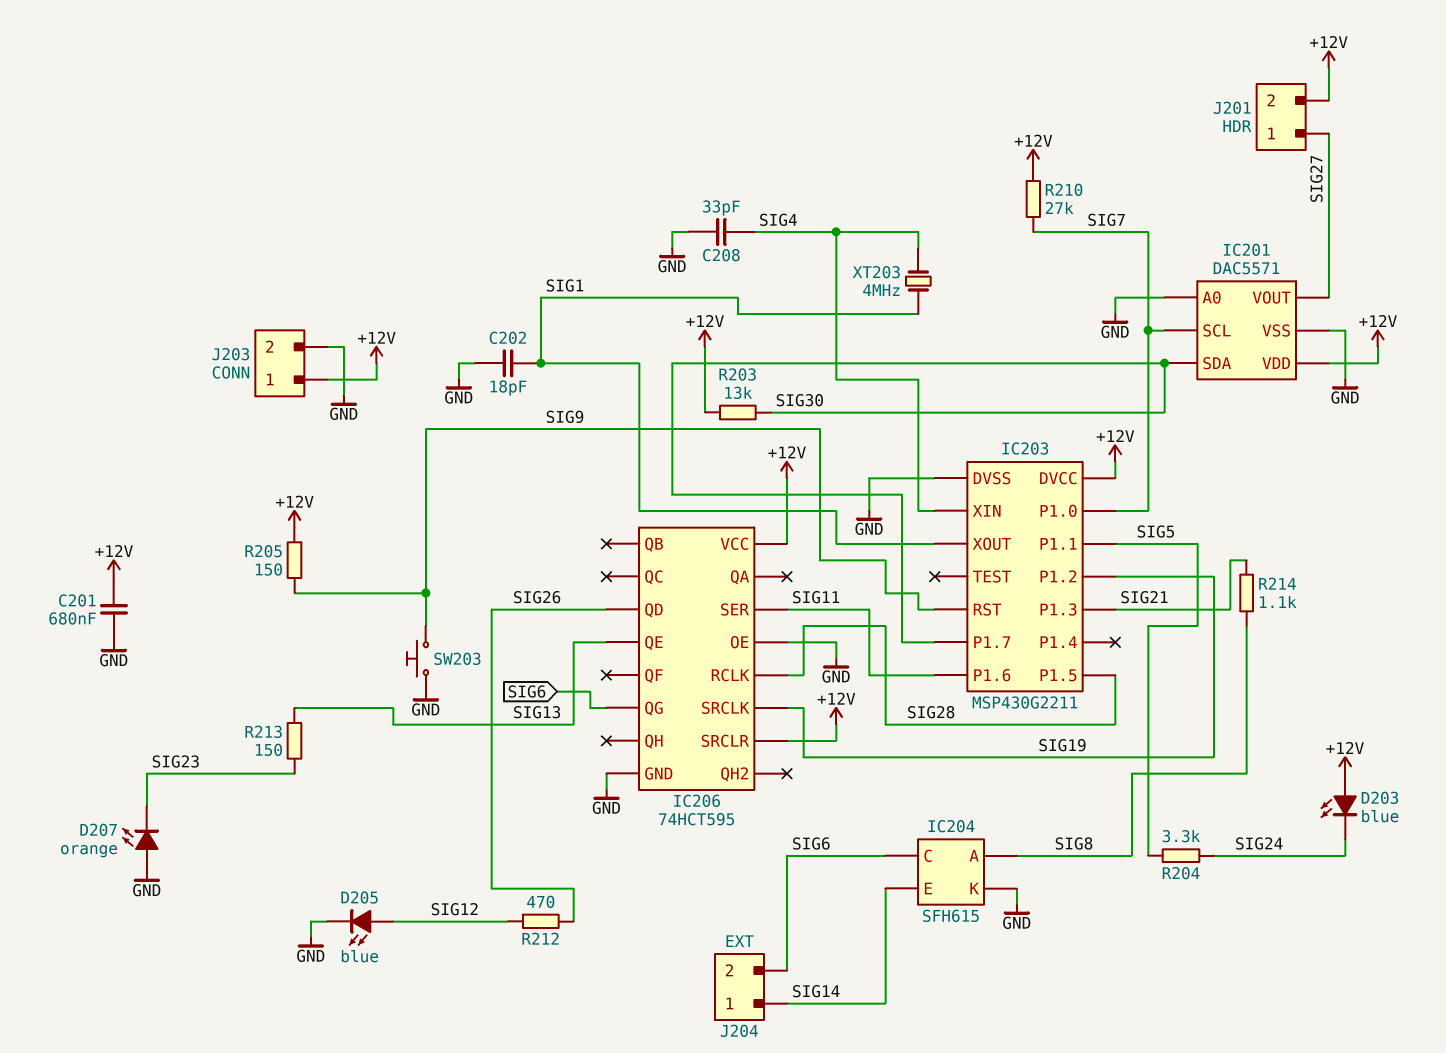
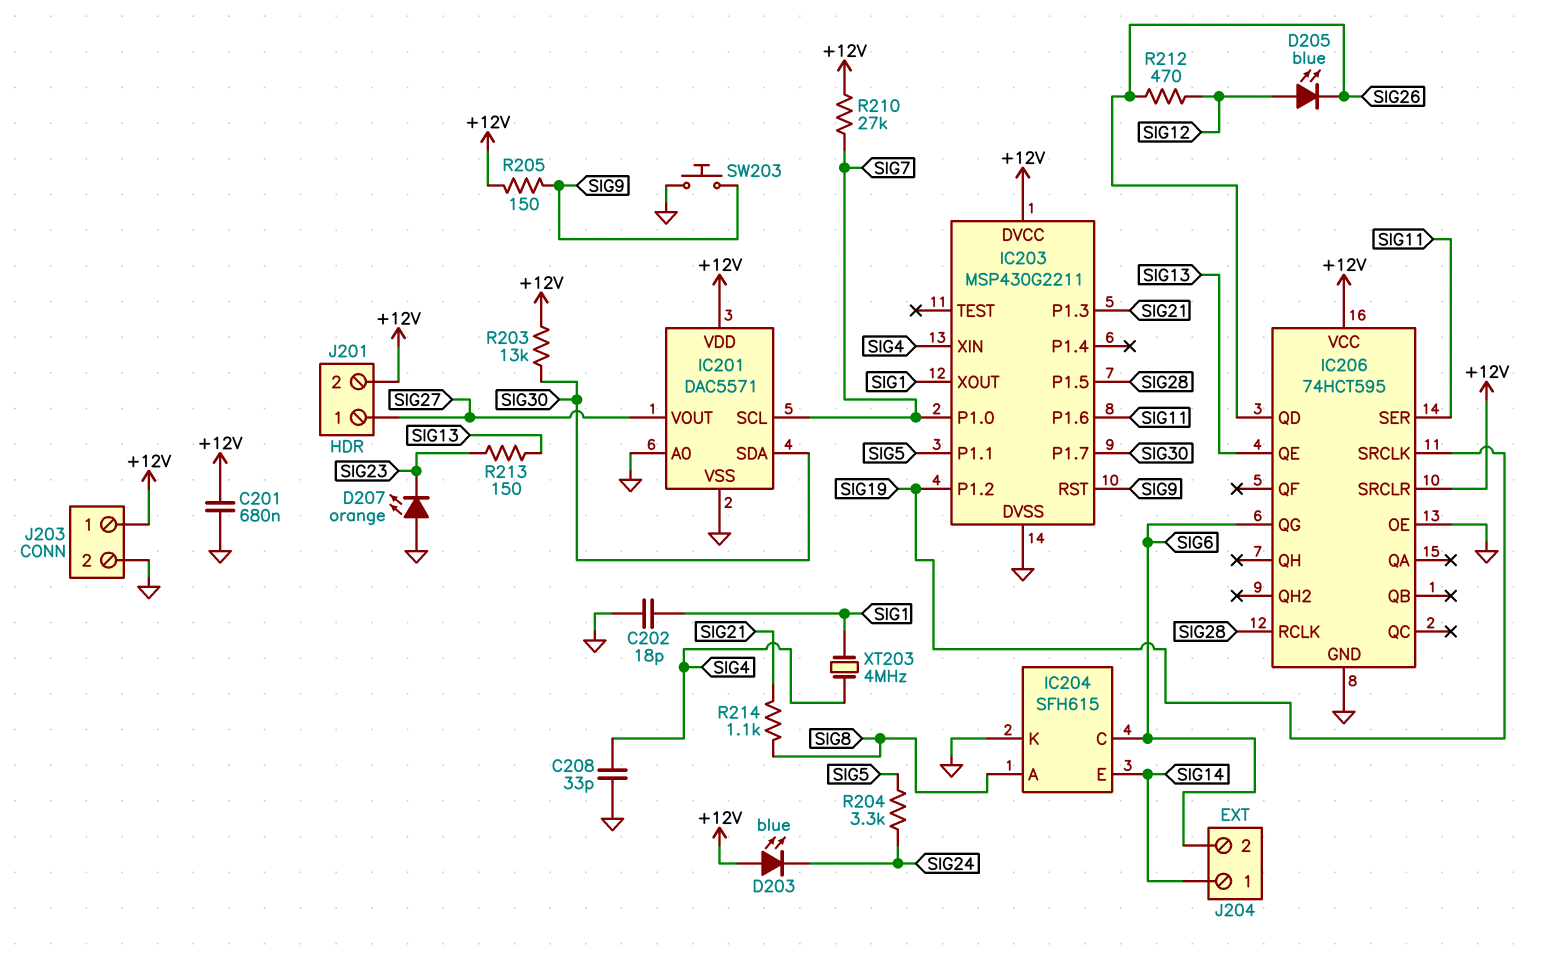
D205: LED blue (A SIG12, K GND) -> LED blue (A SIG12, K SIG26)

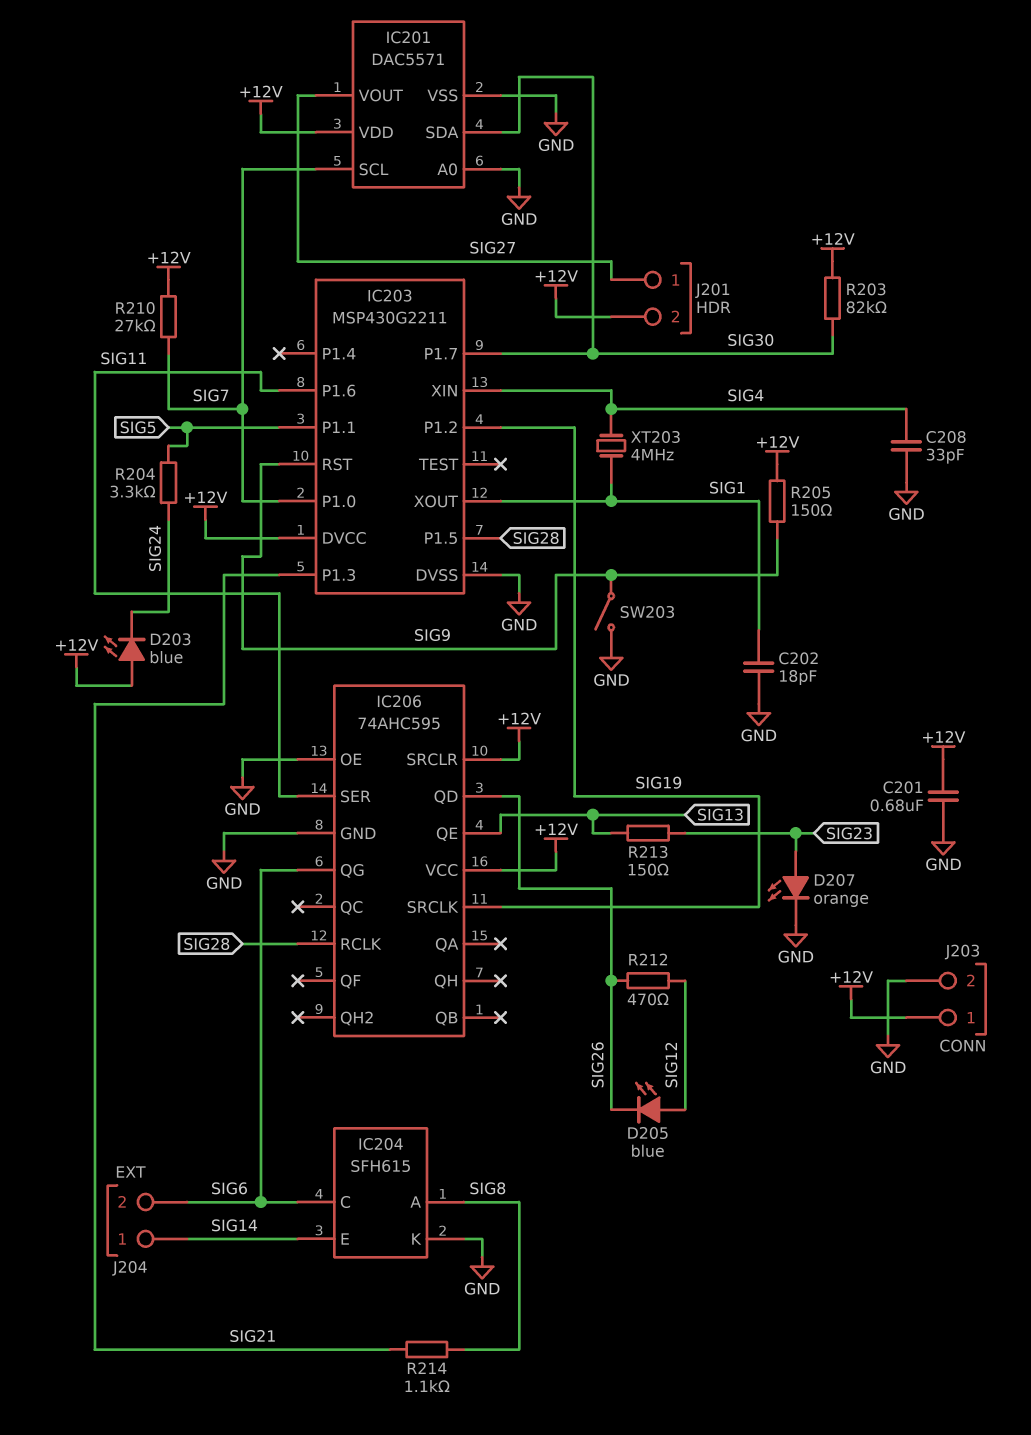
D207: LED orange (A GND, K SIG23) -> LED orange (A SIG23, K GND)
IC206: 74HCT595 -> 74AHC595
R203: 13k (+12V, SIG30) -> 82k (+12V, SIG30)
SW203: button (GND, SIG9) -> switch (GND, SIG9)

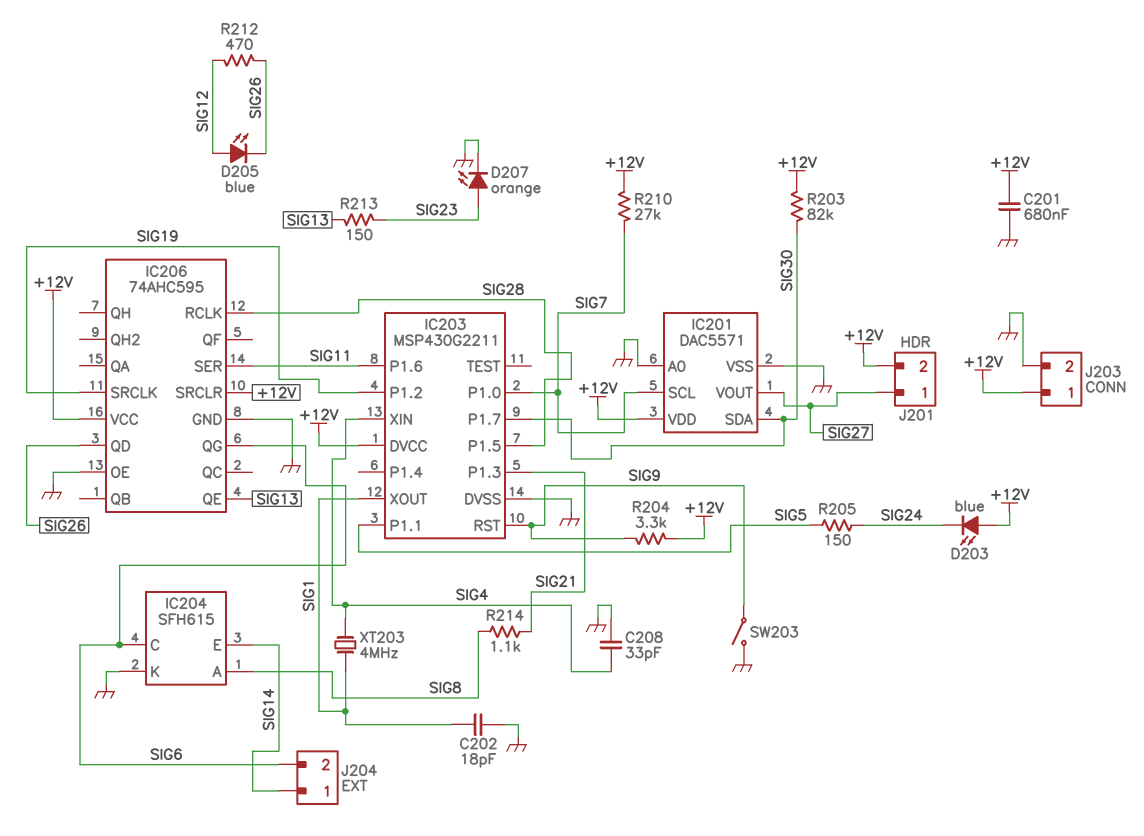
R204: 3.3k (SIG5, SIG24) -> 3.3k (+12V, SIG9)
R205: 150 (+12V, SIG9) -> 150 (SIG5, SIG24)

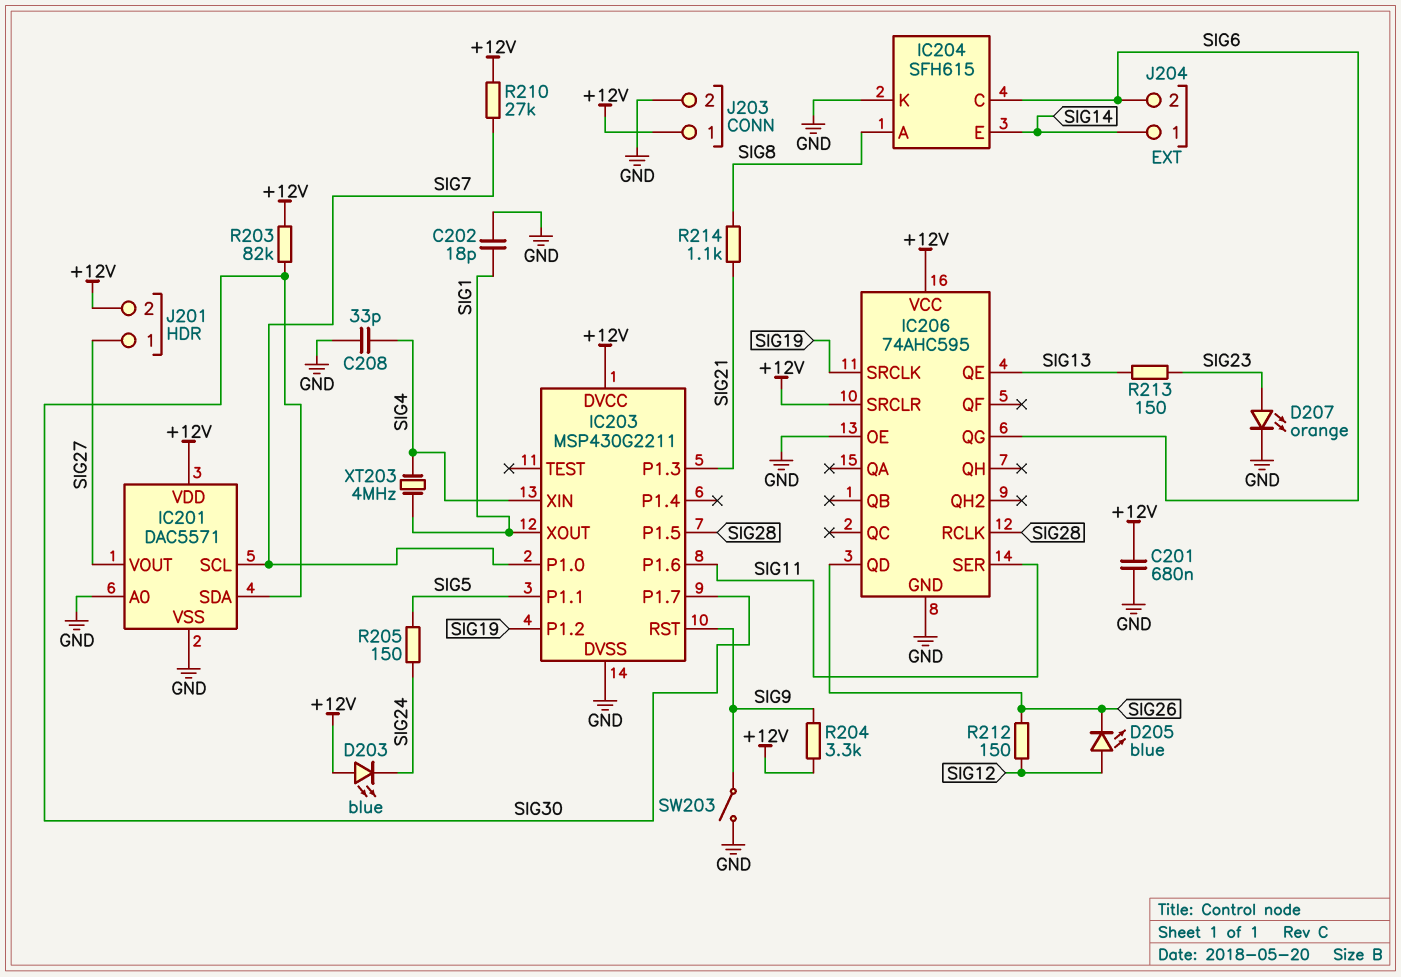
R212: 470 (SIG12, SIG26) -> 150 (SIG12, SIG26)

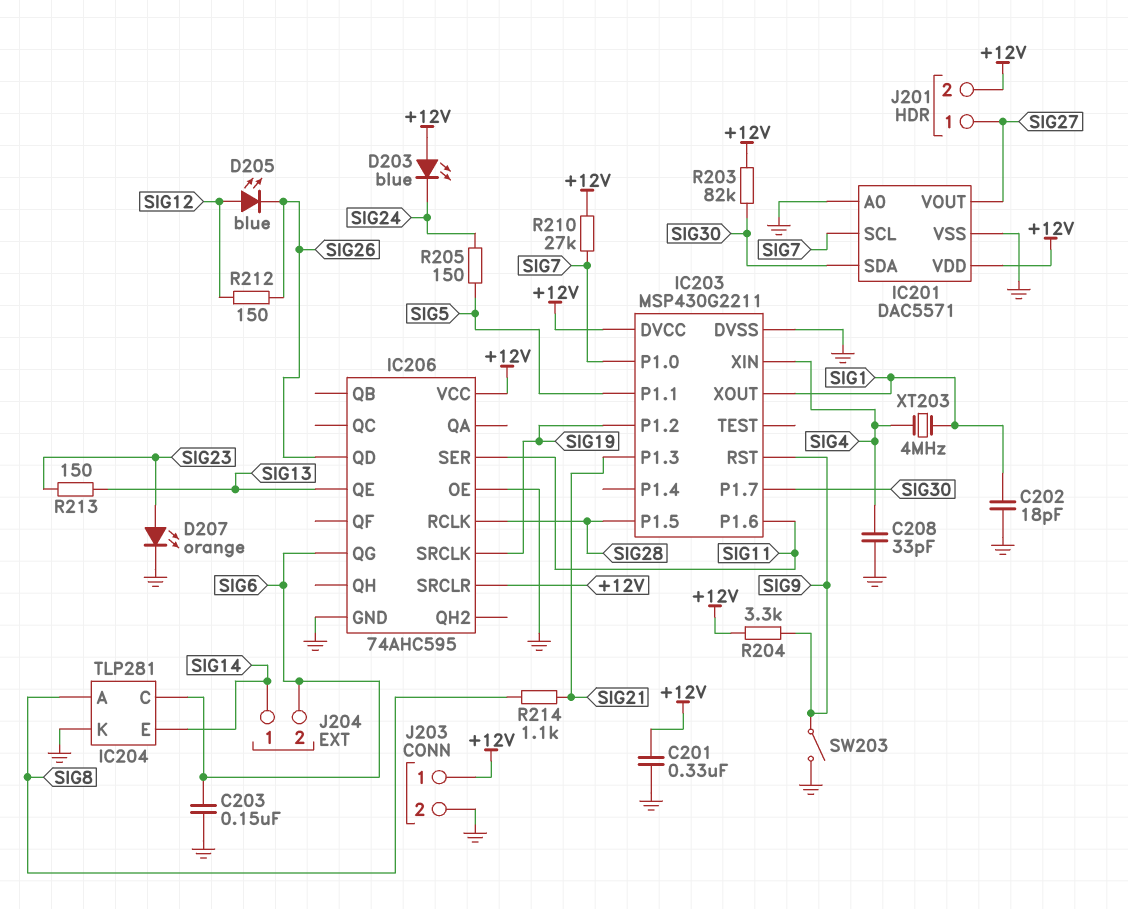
C201: 680nF (+12V, GND) -> 330nF (+12V, GND)
C203: none -> 150nF (GND, SIG6)
IC204: SFH615 -> TLP281

